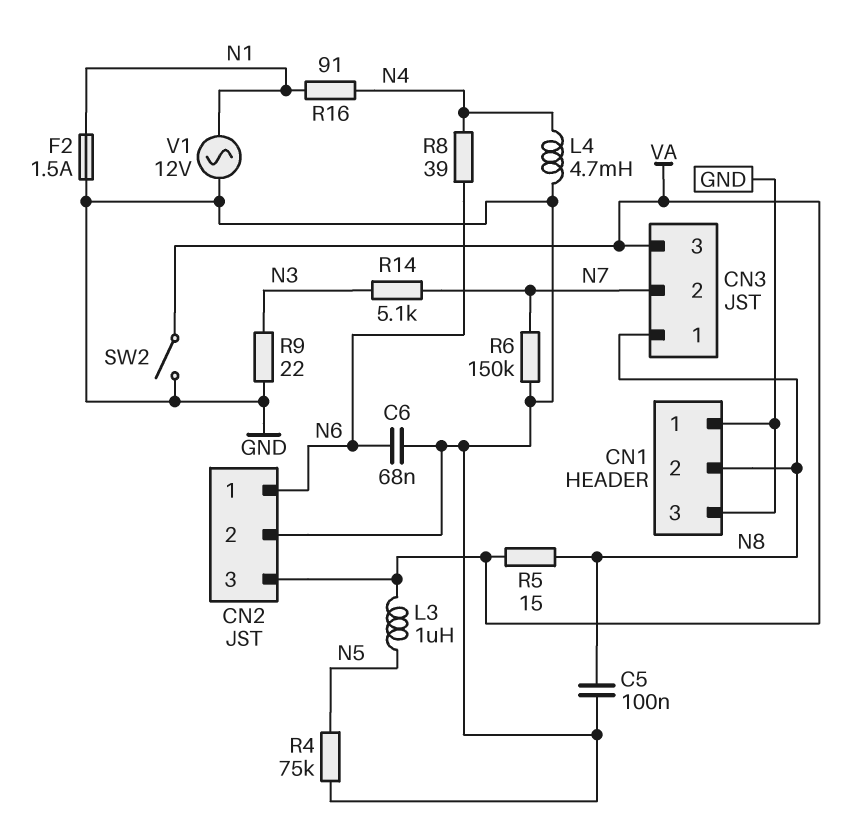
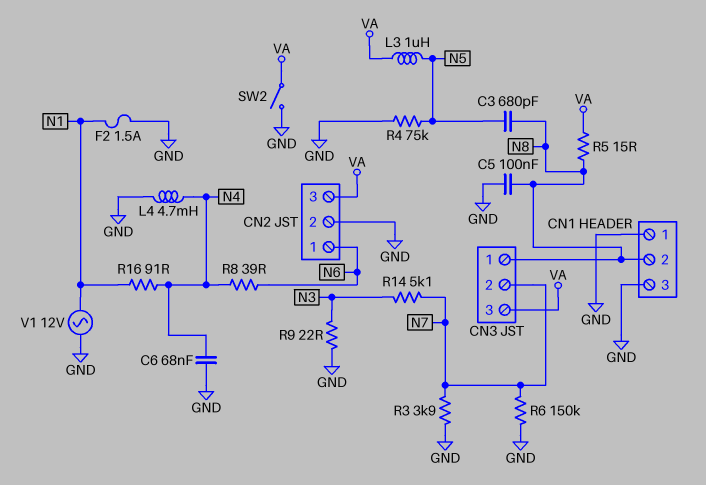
C3: none -> 680pF (N5, N8)
C6: 68nF (GND, N6) -> 68nF (GND, N4)
R3: none -> 3.9k (GND, N7)

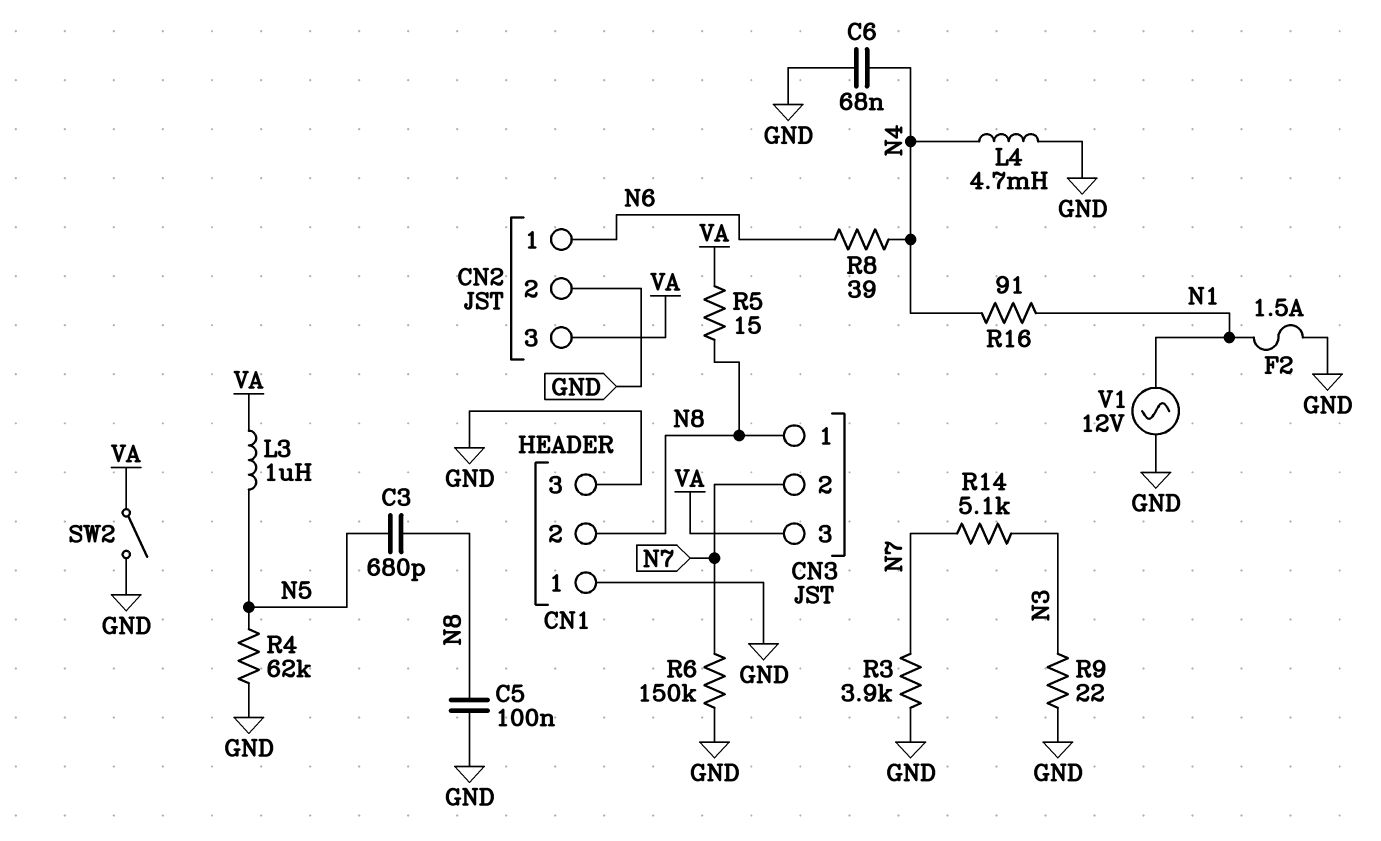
R4: 75k (GND, N5) -> 62k (GND, N5)

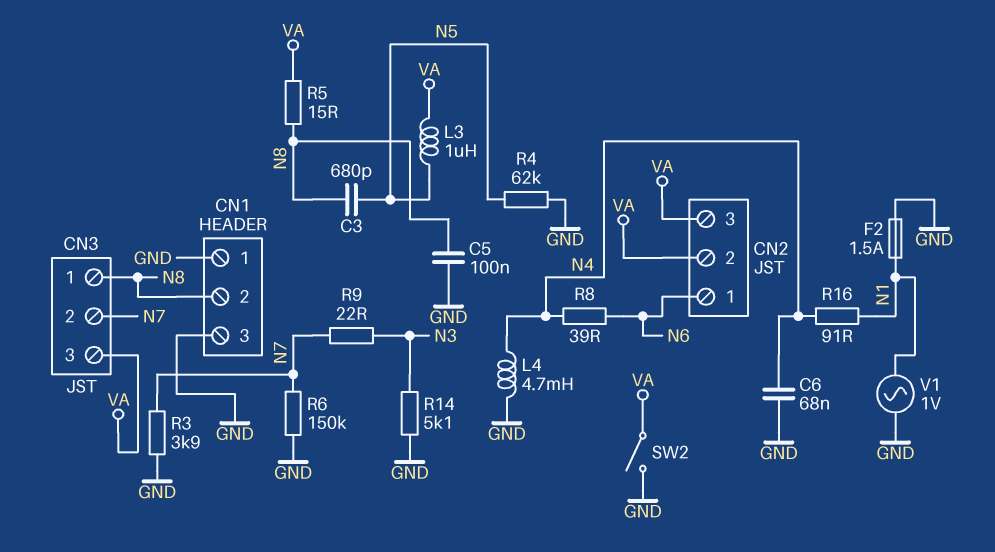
CN2 pin 2: GND -> VA
R9: 22 (GND, N3) -> 22 (N3, N7)
R14: 5.1k (N3, N7) -> 5.1k (GND, N3)
V1: AC 12V (GND, N1) -> AC 1V (GND, N1)

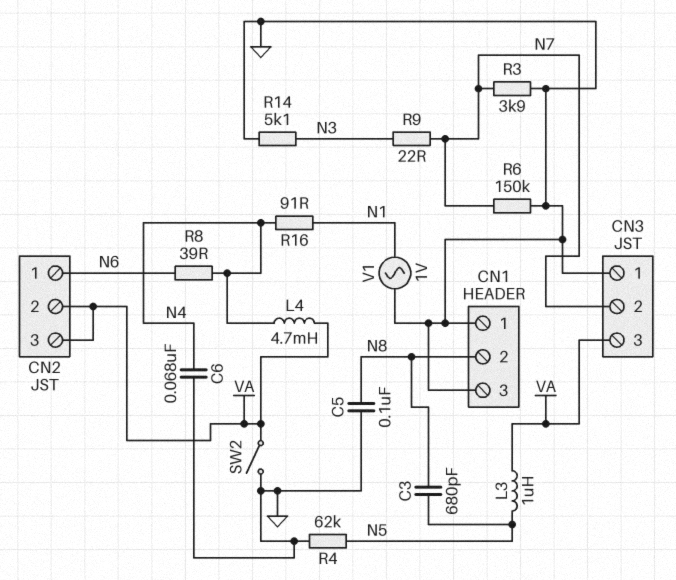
CN3 pin 1: N8 -> GND
F2: 1.5A (GND, N1) -> none
L4: 4.7mH (GND, N4) -> 4.7mH (N4, VA)
R5: 15 (N8, VA) -> none

